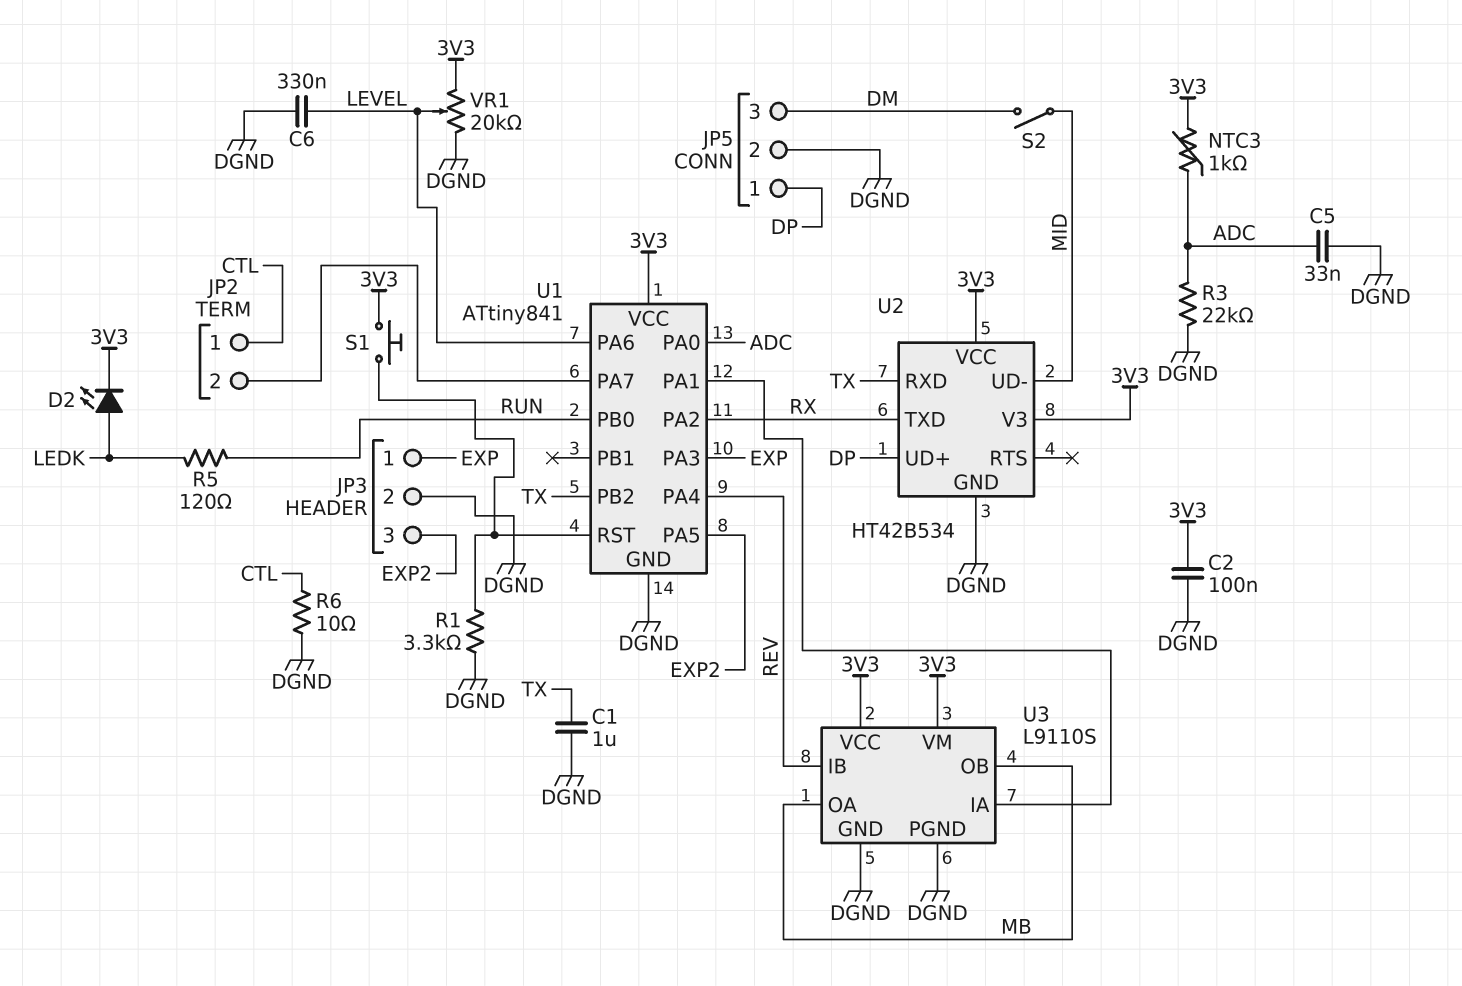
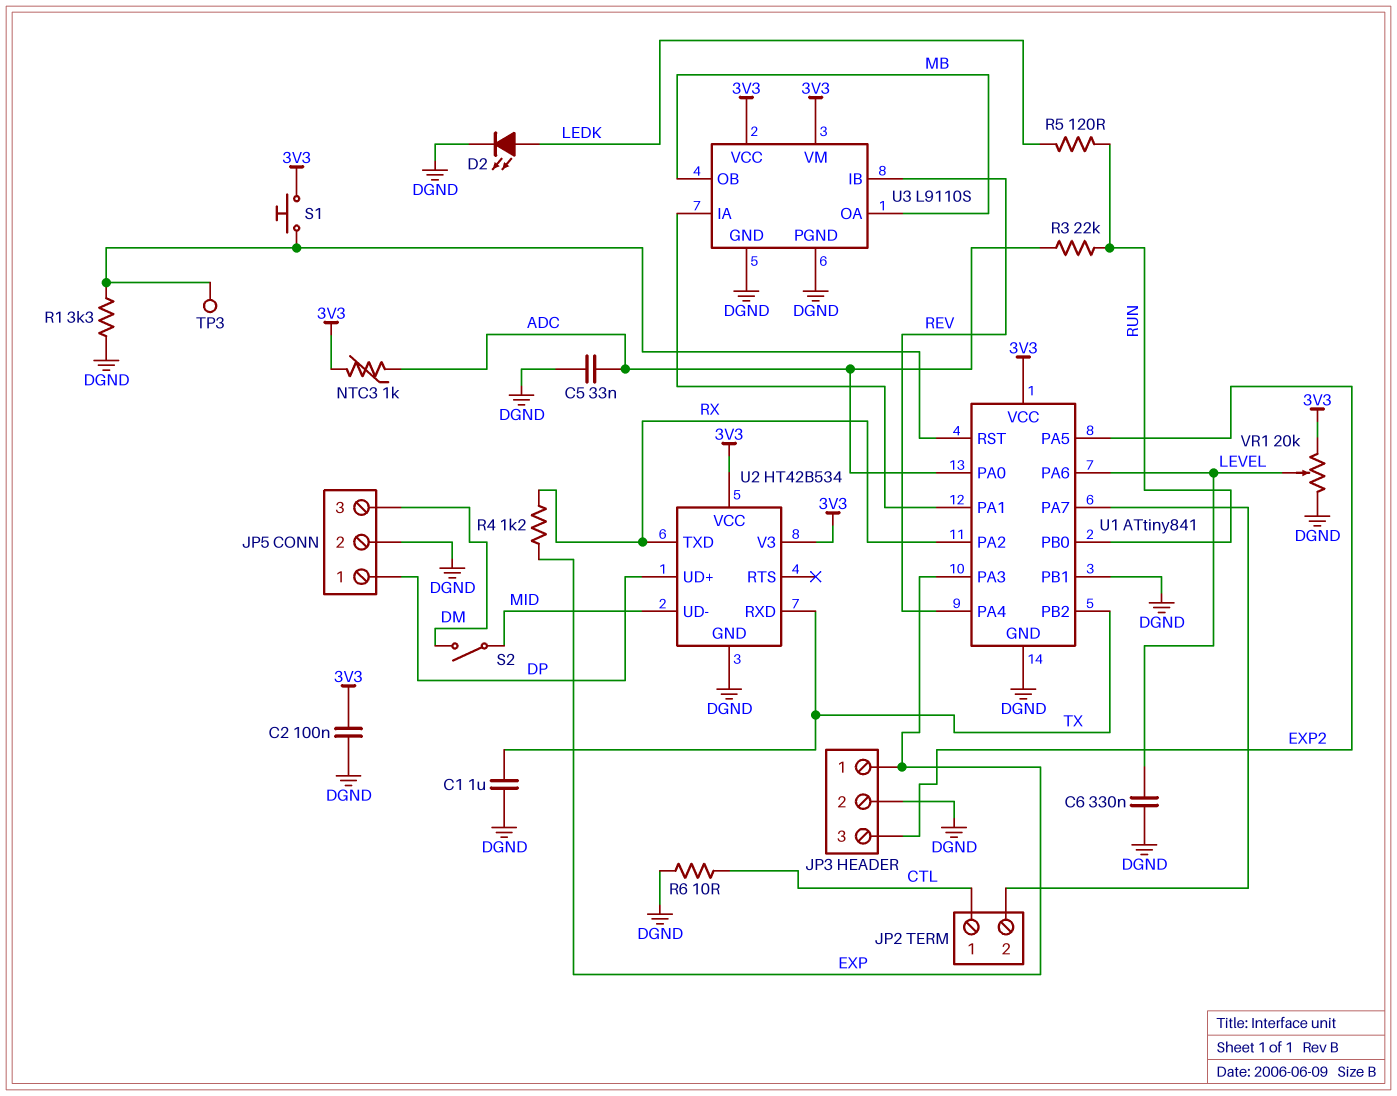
D2: LED (A LEDK, K 3V3) -> LED (A LEDK, K DGND)
R3: 22k (ADC, DGND) -> 22k (ADC, RUN)
R4: none -> 1.2k (EXP, RX)
TP3: none -> test point (U1/RST)
U1 pin PB1: none -> DGND

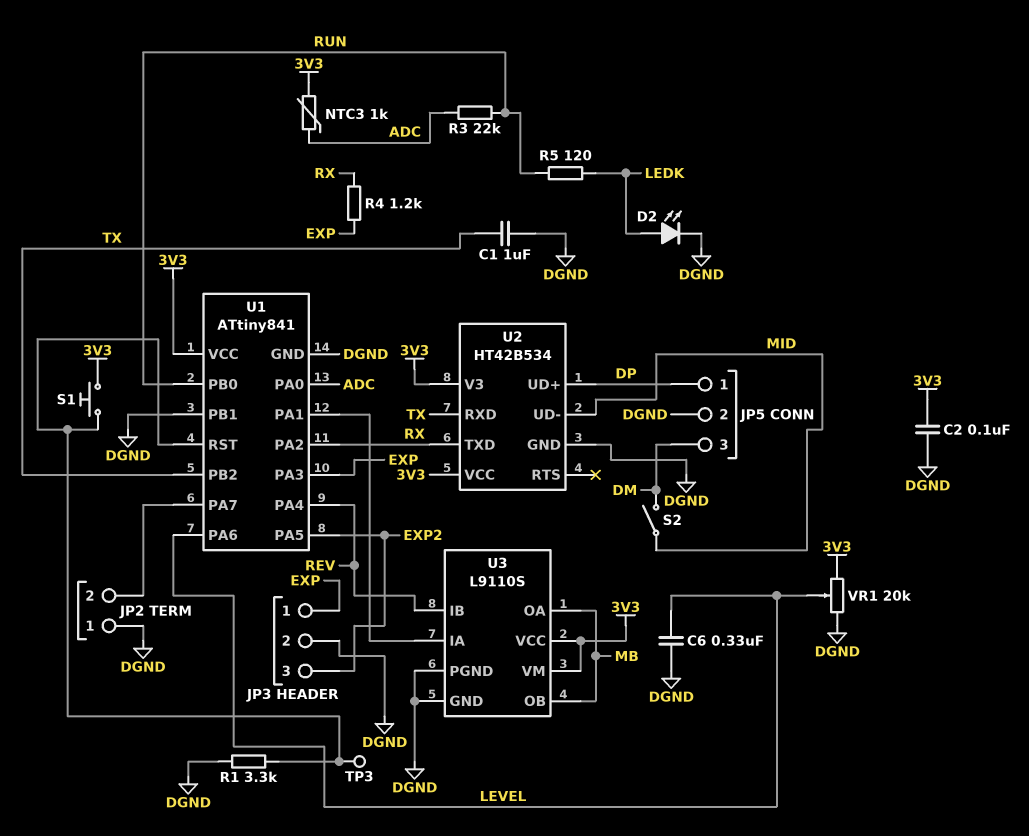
C5: 33nF (ADC, DGND) -> none
JP2 pin 1: CTL -> DGND
R6: 10 (CTL, DGND) -> none

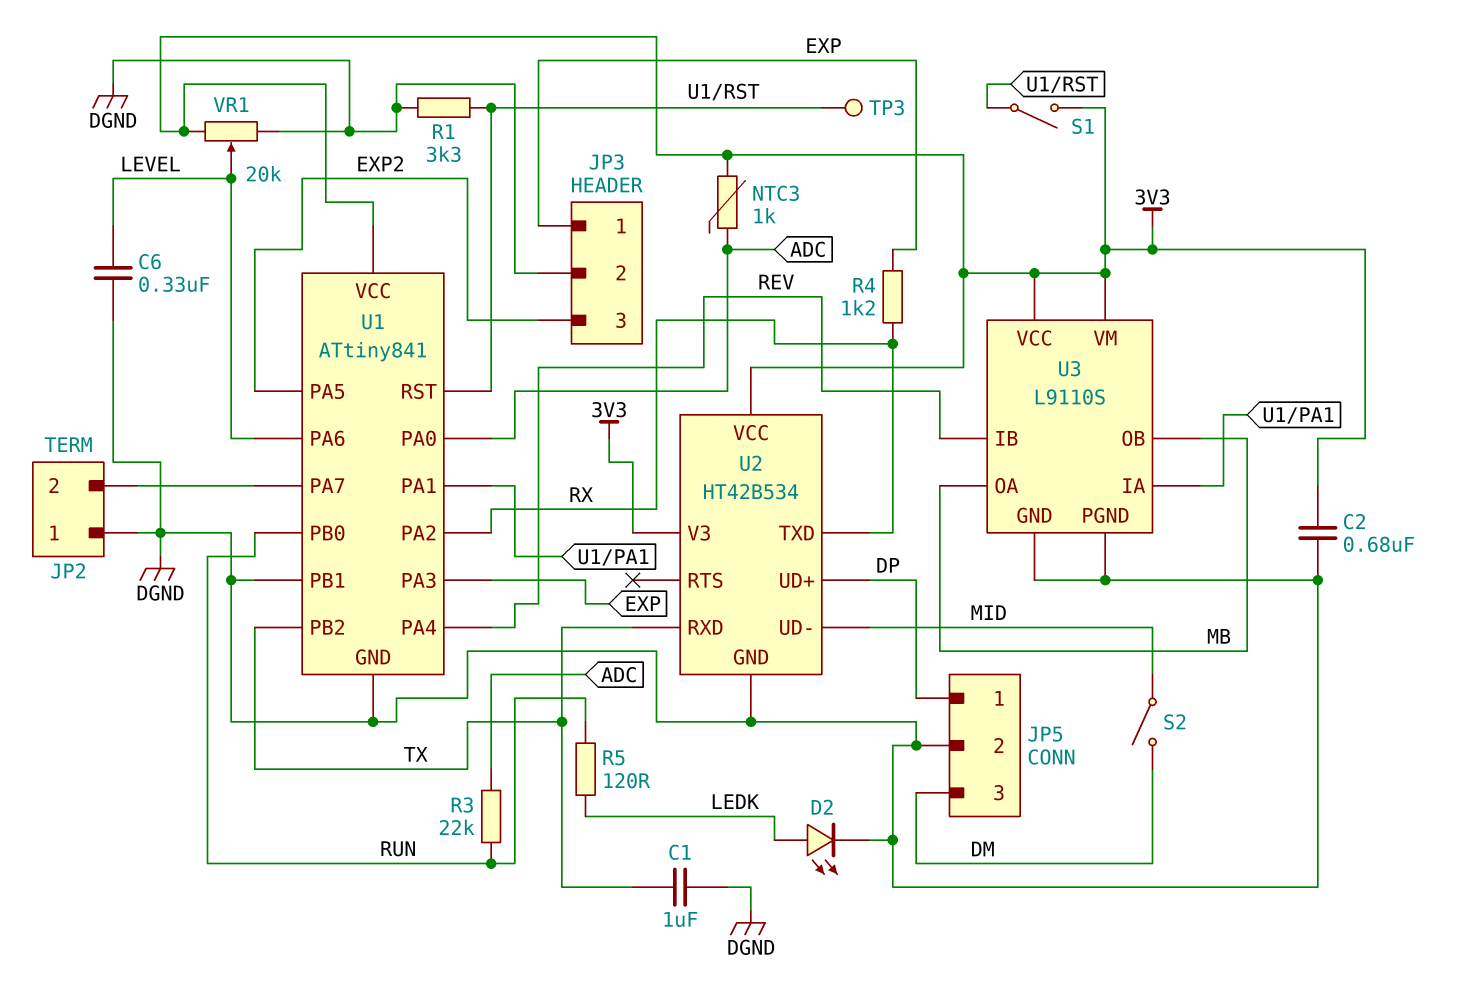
C2: 100nF (3V3, DGND) -> 680nF (3V3, DGND)
S1: button (3V3, U1/RST) -> switch (3V3, U1/RST)

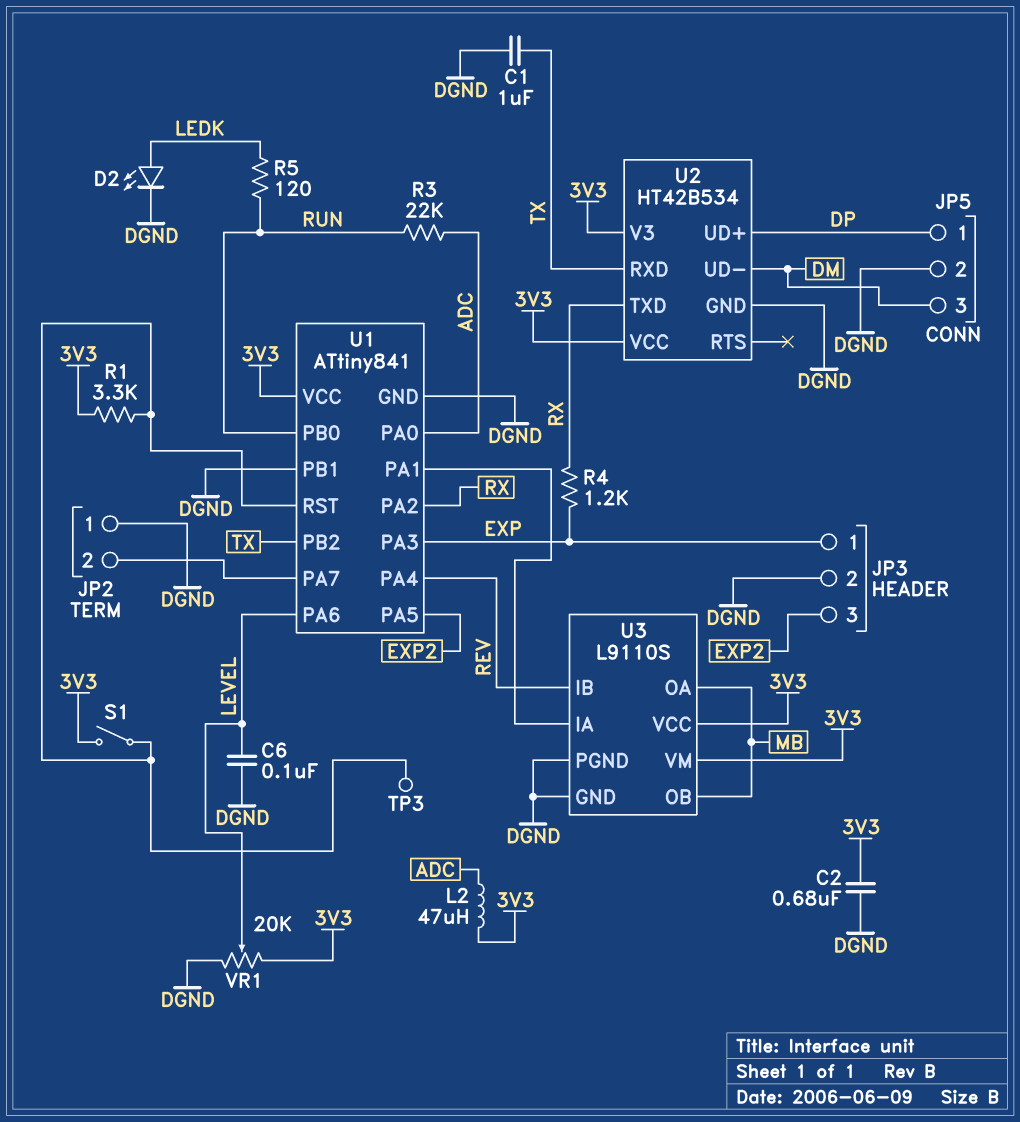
C6: 330nF (DGND, LEVEL) -> 100nF (DGND, LEVEL)
L2: none -> 47uH (3V3, ADC)
NTC3: 1k (3V3, ADC) -> none
R1: 3.3k (DGND, U1/RST) -> 3.3k (3V3, U1/RST)
S2: switch (DM, MID) -> none
U2 pin UD-: MID -> DM

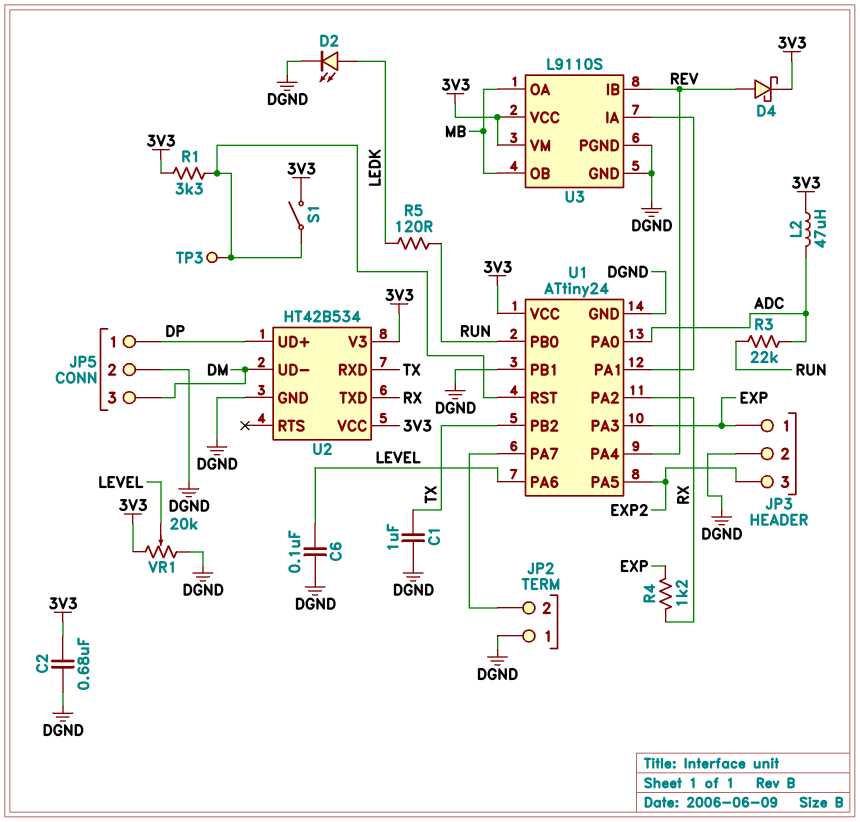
D4: none -> schottky (A REV, K 3V3)
U1: ATtiny841 -> ATtiny24

